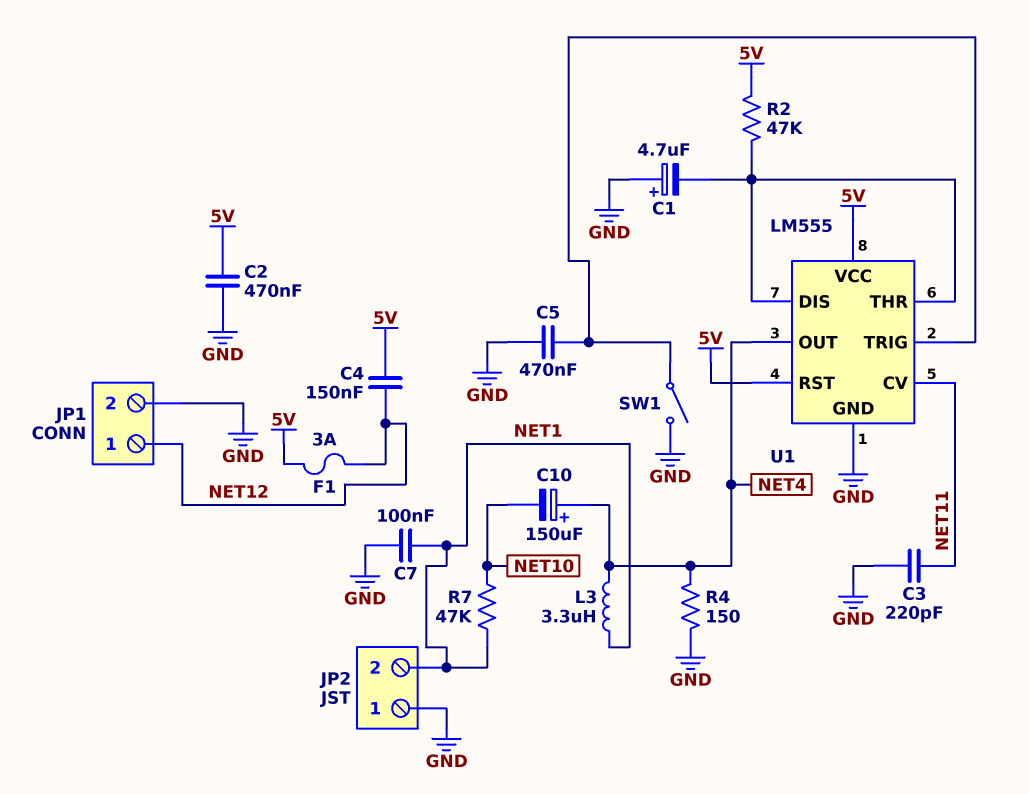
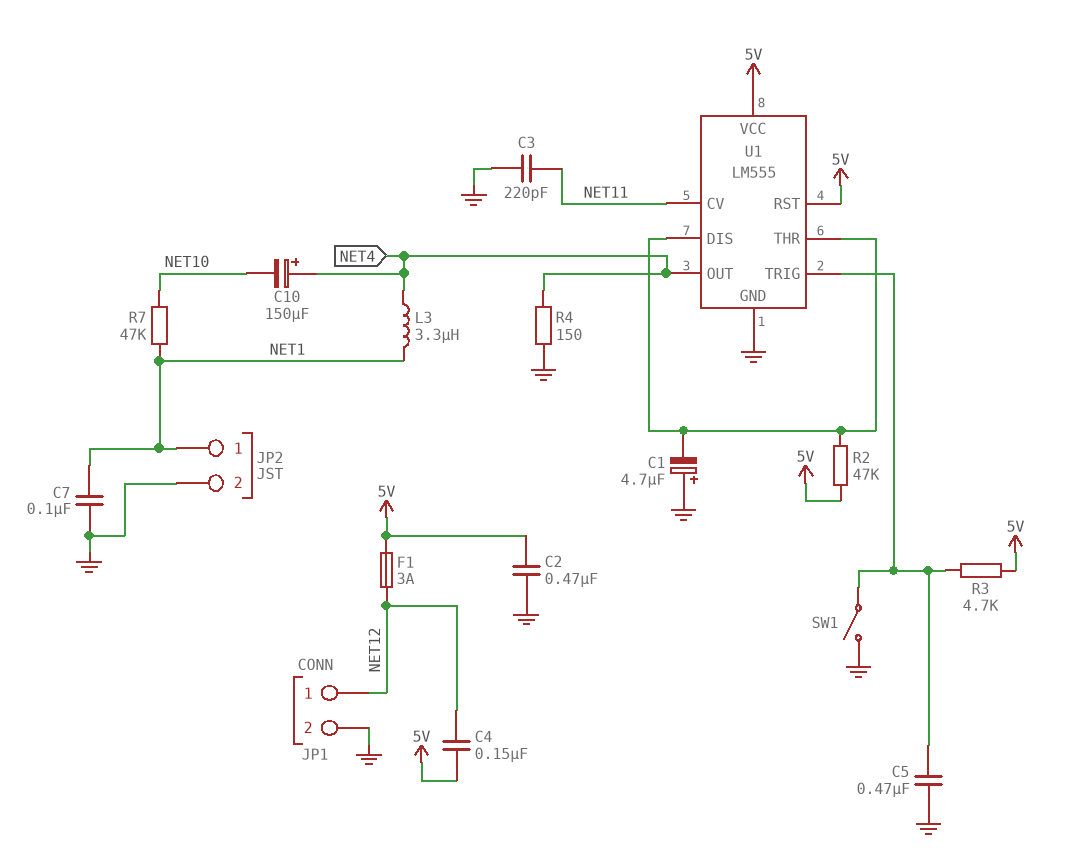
JP2 pin 1: GND -> NET1
JP2 pin 2: NET1 -> GND
R3: none -> 4.7k (5V, U1/TRIG)

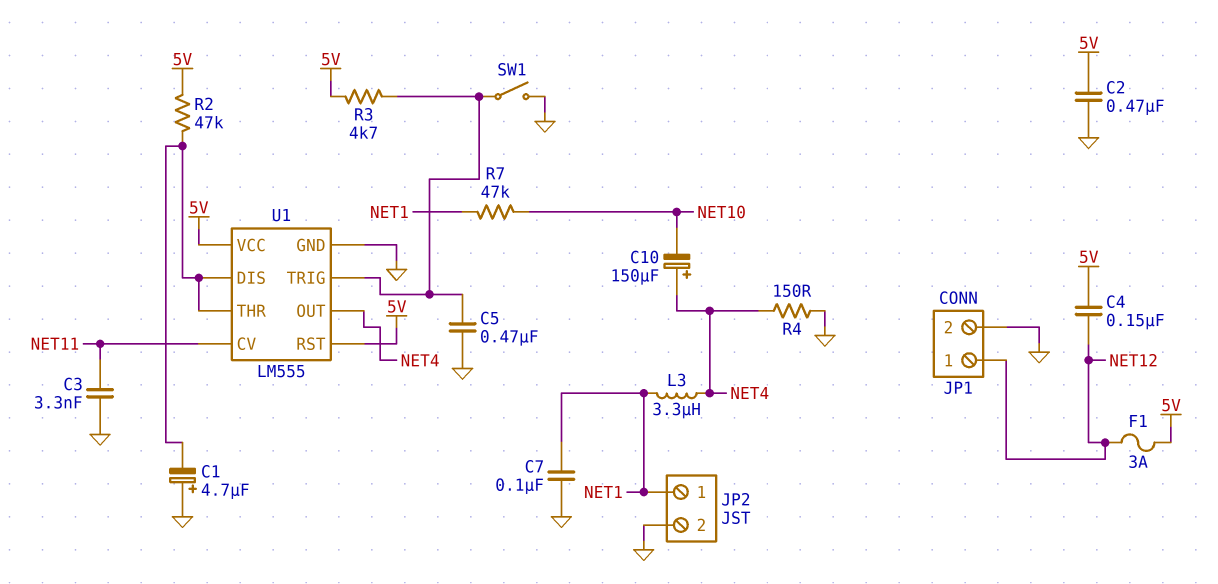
C3: 220pF (GND, NET11) -> 3.3nF (GND, NET11)

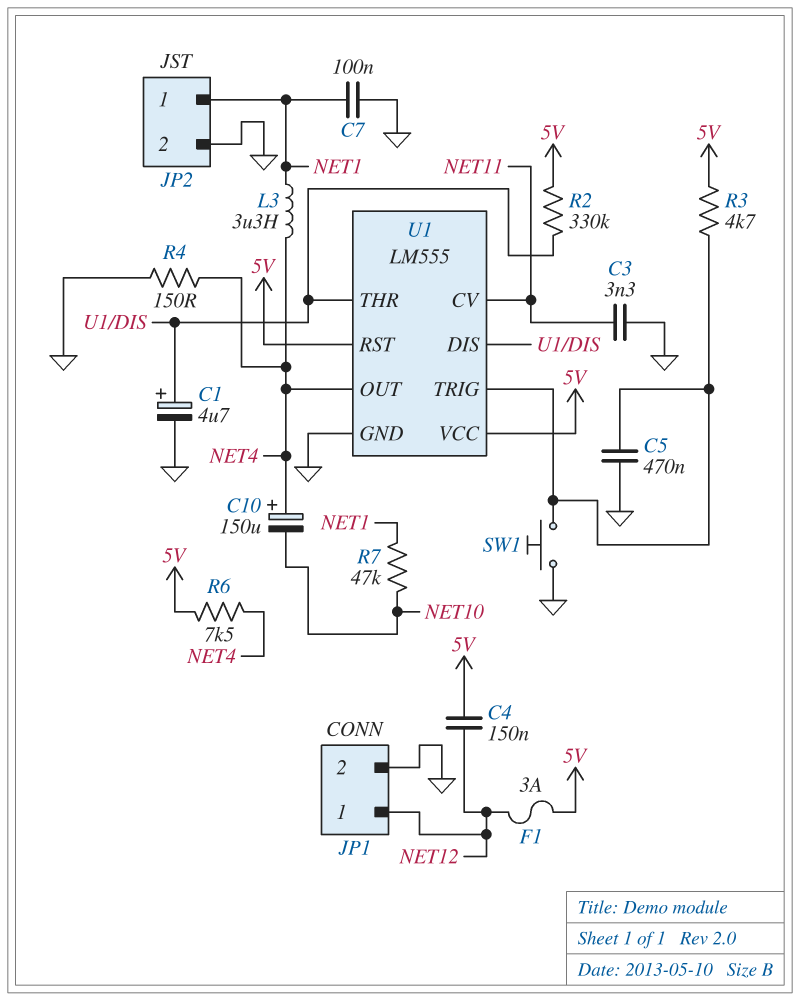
C1: 4.7uF (plus GND, minus U1/DIS) -> 4.7uF (plus U1/DIS, minus GND)
C2: 470nF (5V, GND) -> none
R2: 47k (5V, U1/DIS) -> 330k (5V, U1/DIS)
R6: none -> 7.5k (5V, NET4)
SW1: switch (GND, U1/TRIG) -> button (GND, U1/TRIG)

